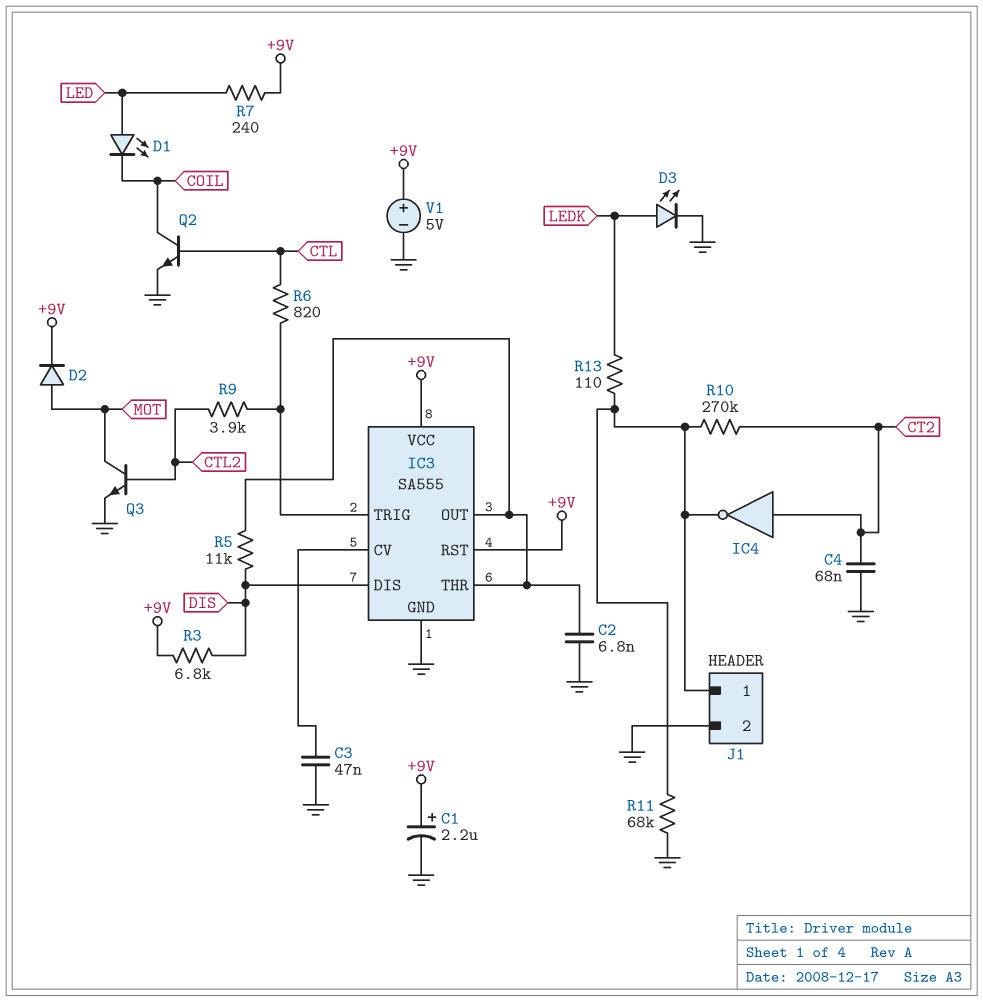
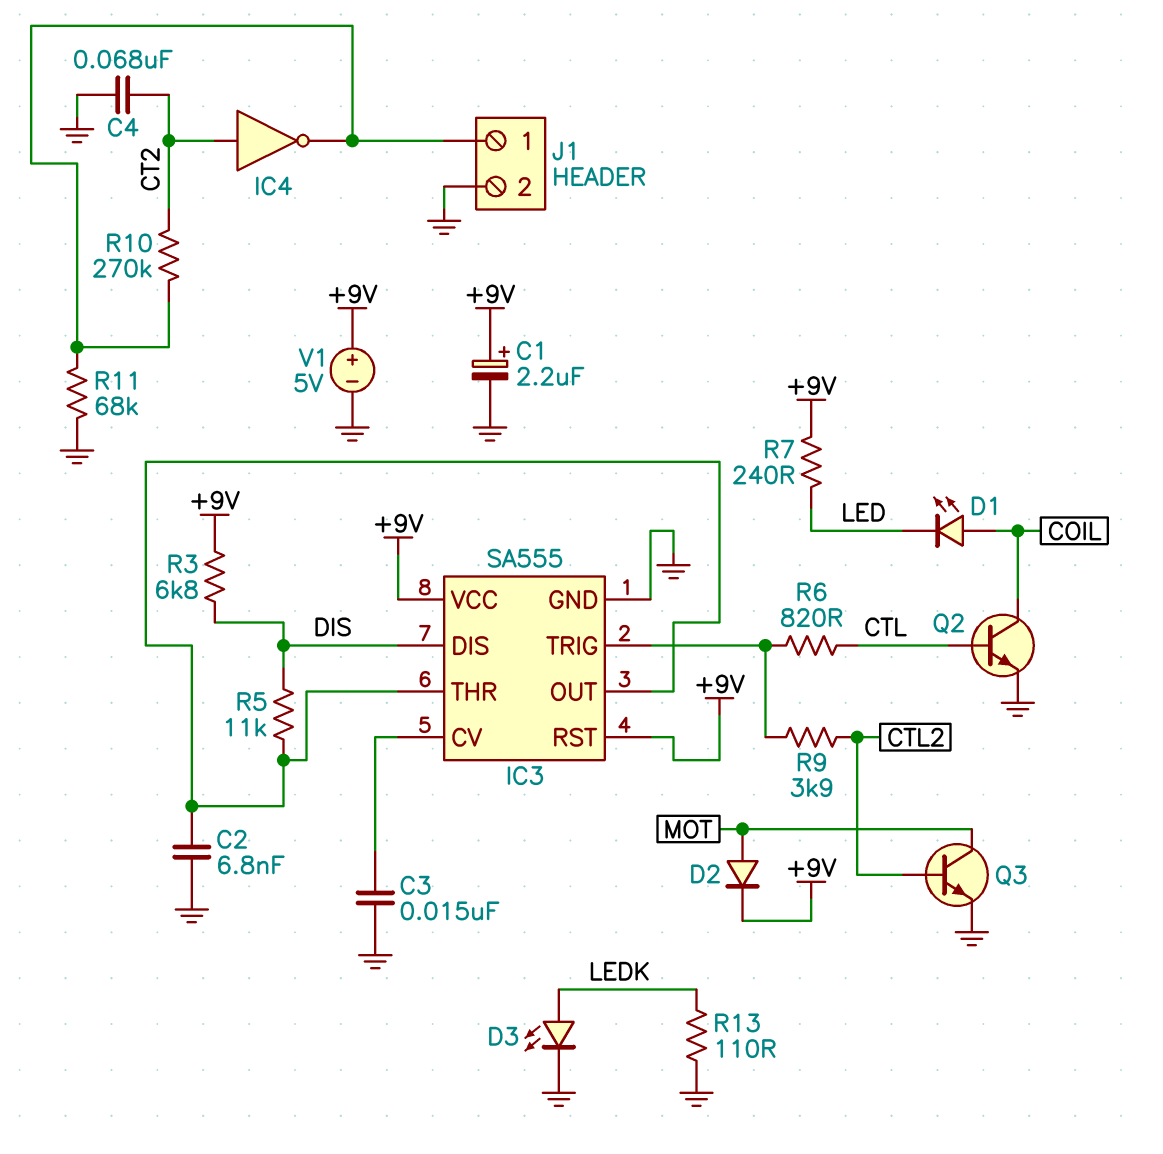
C3: 47nF (GND, IC3/CV) -> 15nF (GND, IC3/CV)
D1: LED (A LED, K COIL) -> LED (A COIL, K LED)
R13: 110 (J1/1, LEDK) -> 110 (GND, LEDK)

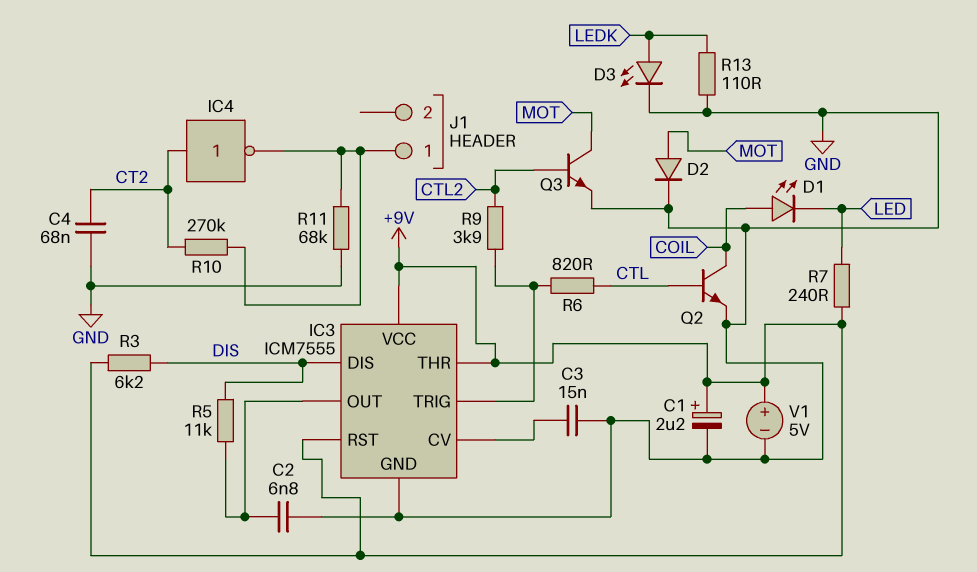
D2: diode (A MOT, K +9V) -> diode (A MOT, K GND)
IC3: SA555 -> ICM7555
IC3 pin THR: IC3/OUT -> +9V
J1 pin 2: GND -> none
R3: 6.8k (+9V, DIS) -> 6.2k (+9V, DIS)

